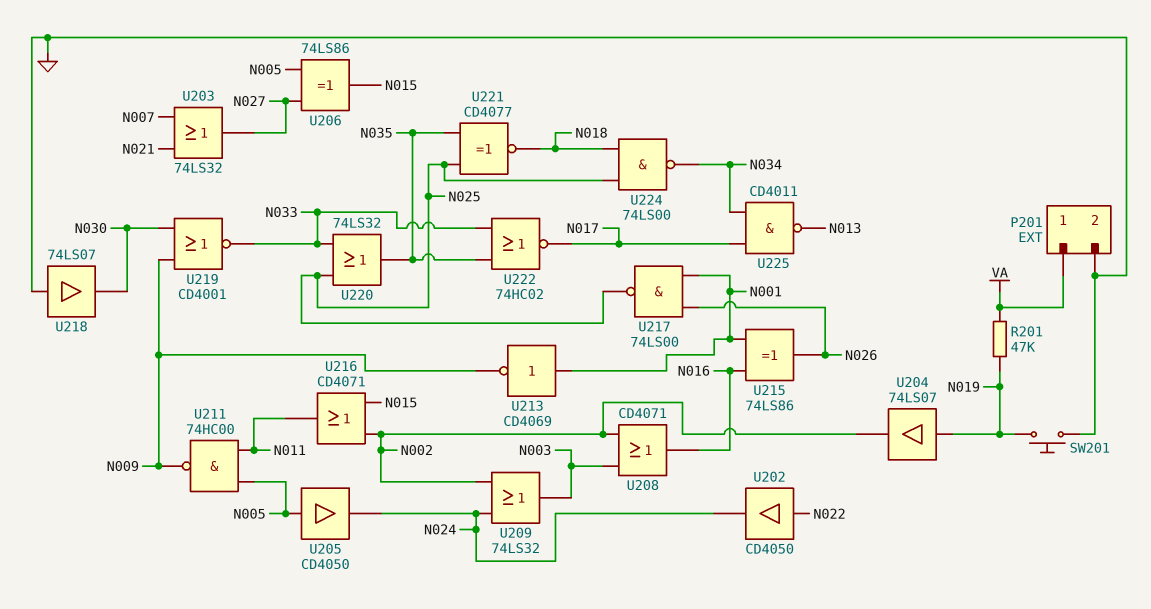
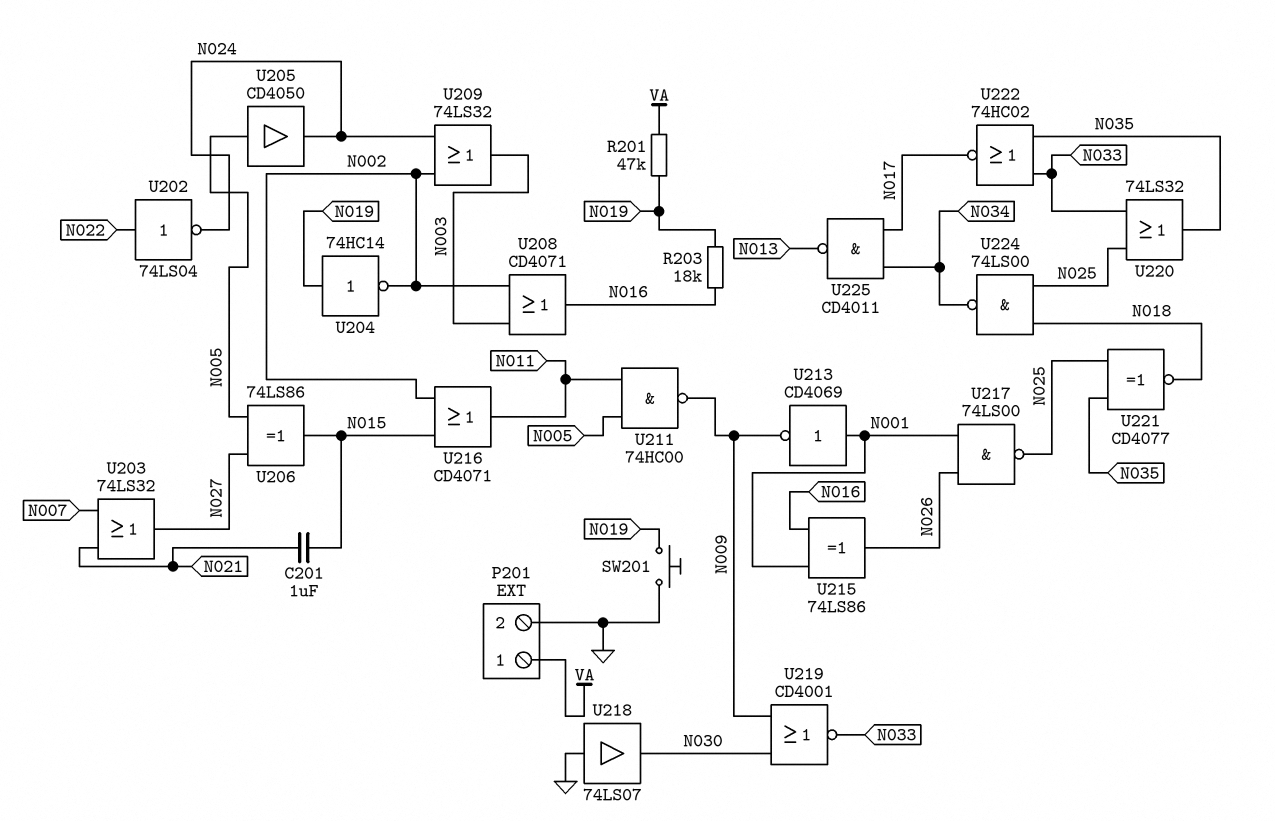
C201: none -> 1uF (N015, N021)
R203: none -> 18k (N016, N019)
U202: buffer CD4050 (in N022, out N024) -> NOT 74LS04 (in N022, out N024)
U204: buffer 74LS07 (in N019, out N002) -> NOT 74HC14 (in N019, out N002)

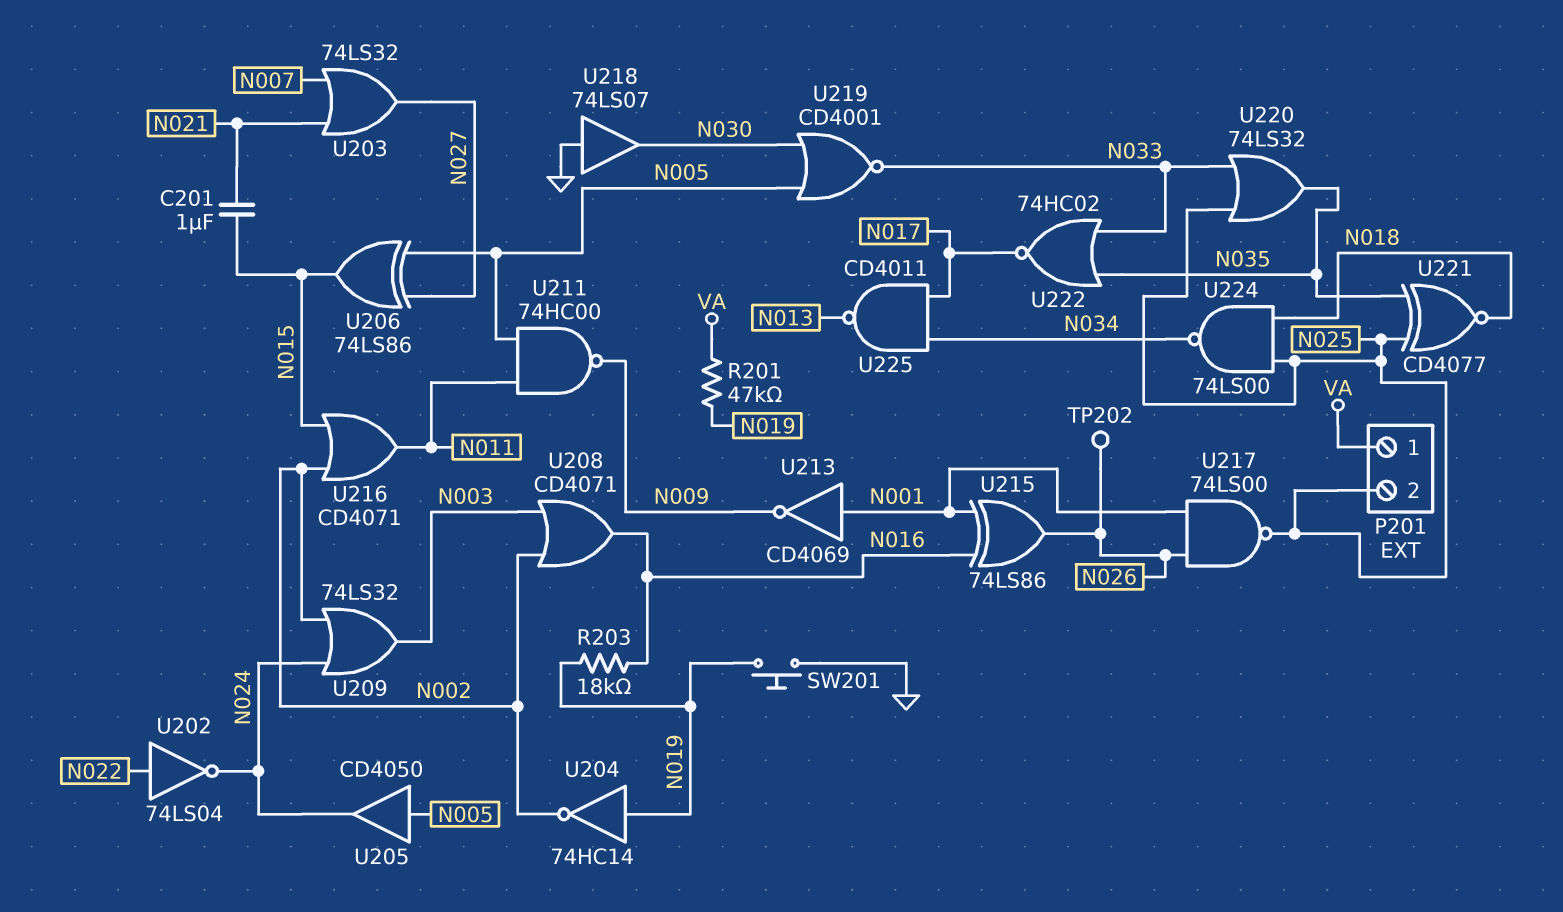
P201 pin 2: GND -> N025
TP202: none -> test point (N026)
U219: NOR CD4001 (in N009, in N030, out N033) -> NOR CD4001 (in N005, in N030, out N033)

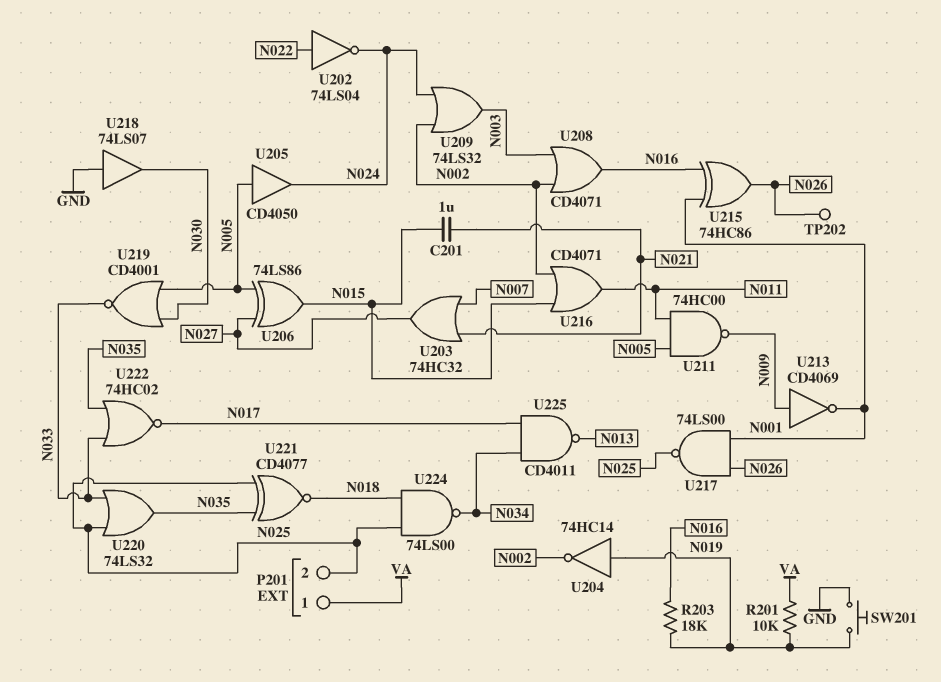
R201: 47k (N019, VA) -> 10k (N019, VA)
U203: OR 74LS32 (in N007, in N021, out N027) -> OR 74HC32 (in N007, in N021, out N027)
U213: NOT CD4069 (in N001, out N009) -> NOT CD4069 (in N009, out N001)
U215: XOR 74LS86 (in N001, in N016, out N026) -> XOR 74HC86 (in N001, in N016, out N026)

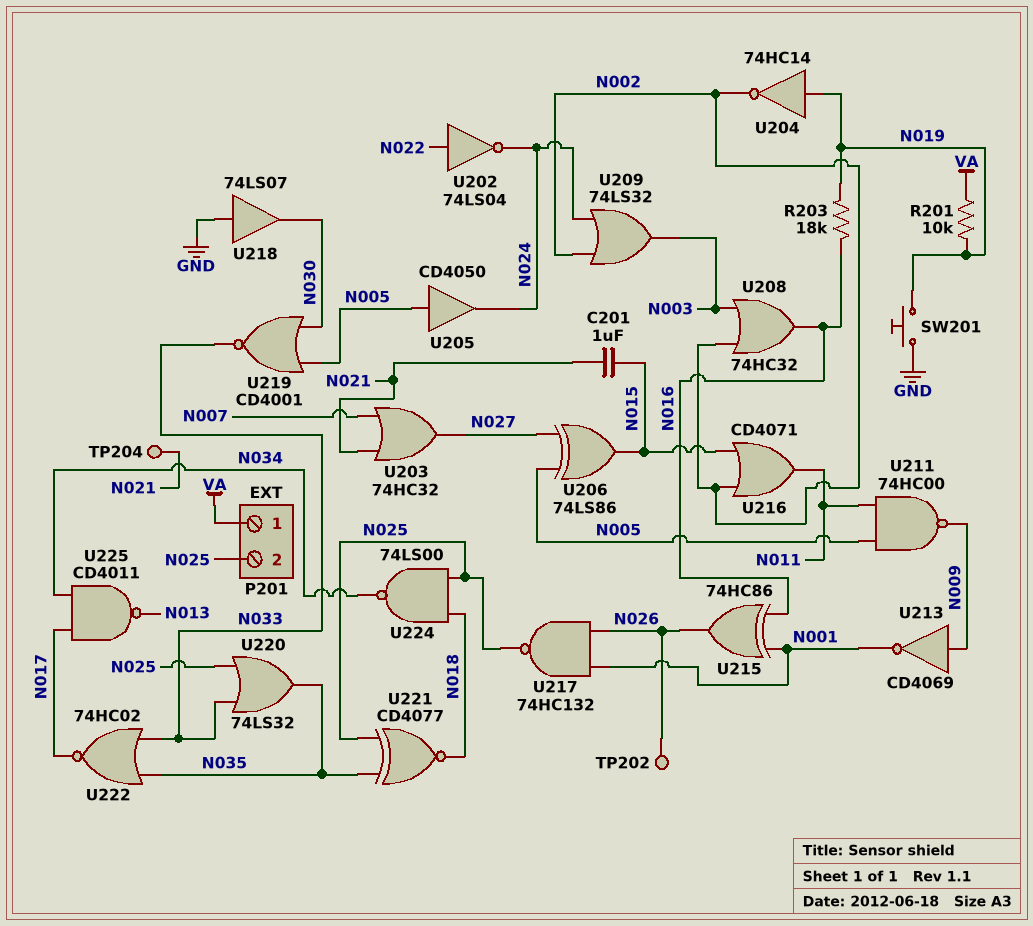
TP204: none -> test point (N021)
U208: OR CD4071 (in N002, in N003, out N016) -> OR 74HC32 (in N002, in N003, out N016)
U217: NAND 74LS00 (in N001, in N026, out N025) -> NAND 74HC132 (in N001, in N026, out N025)

